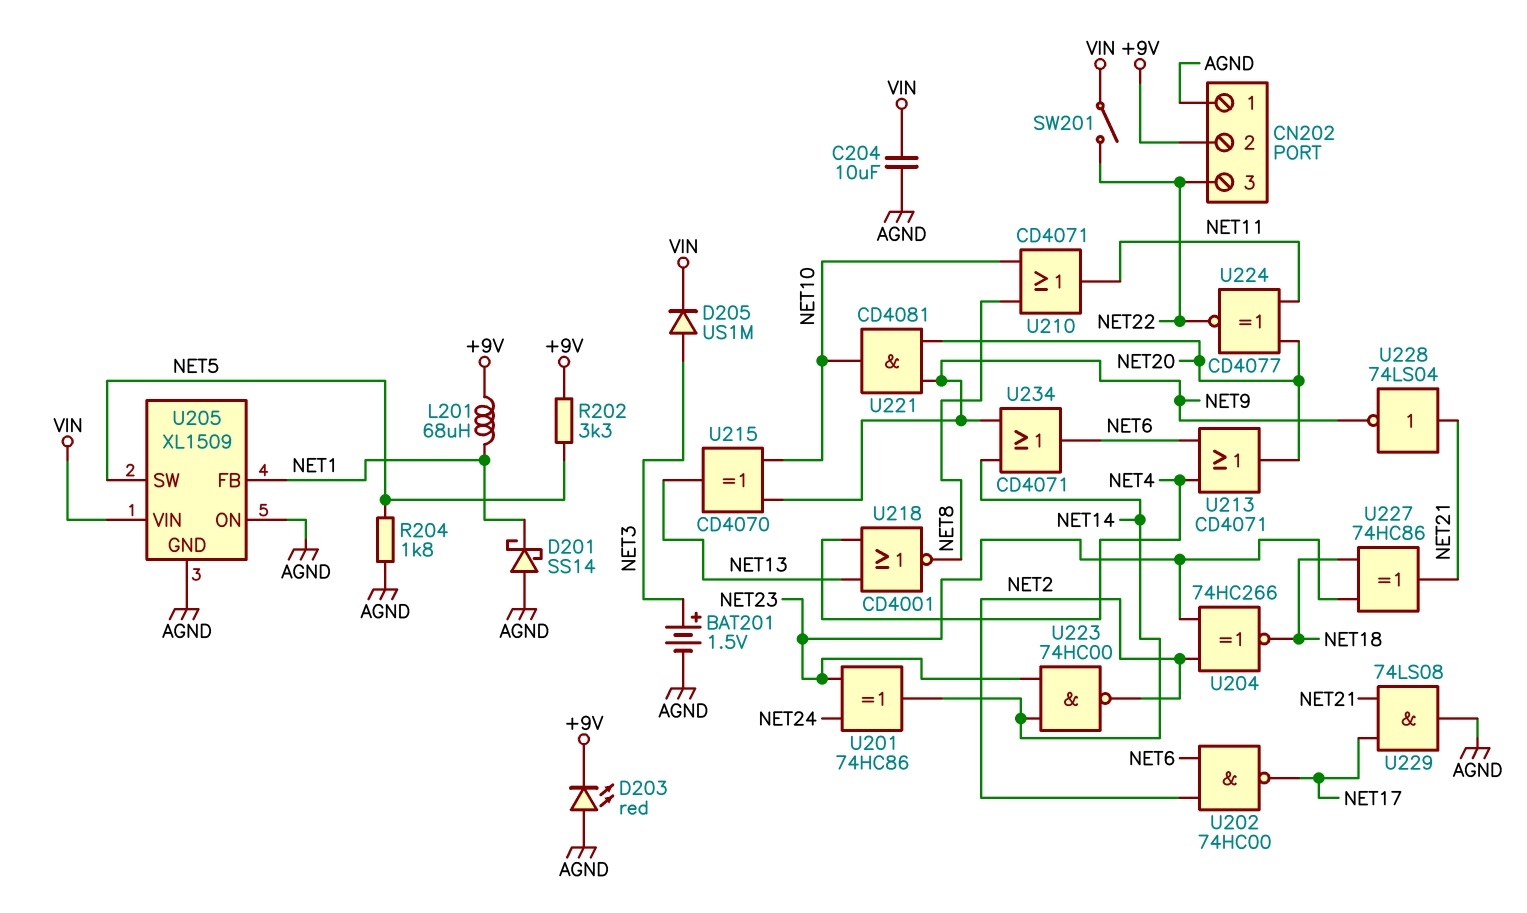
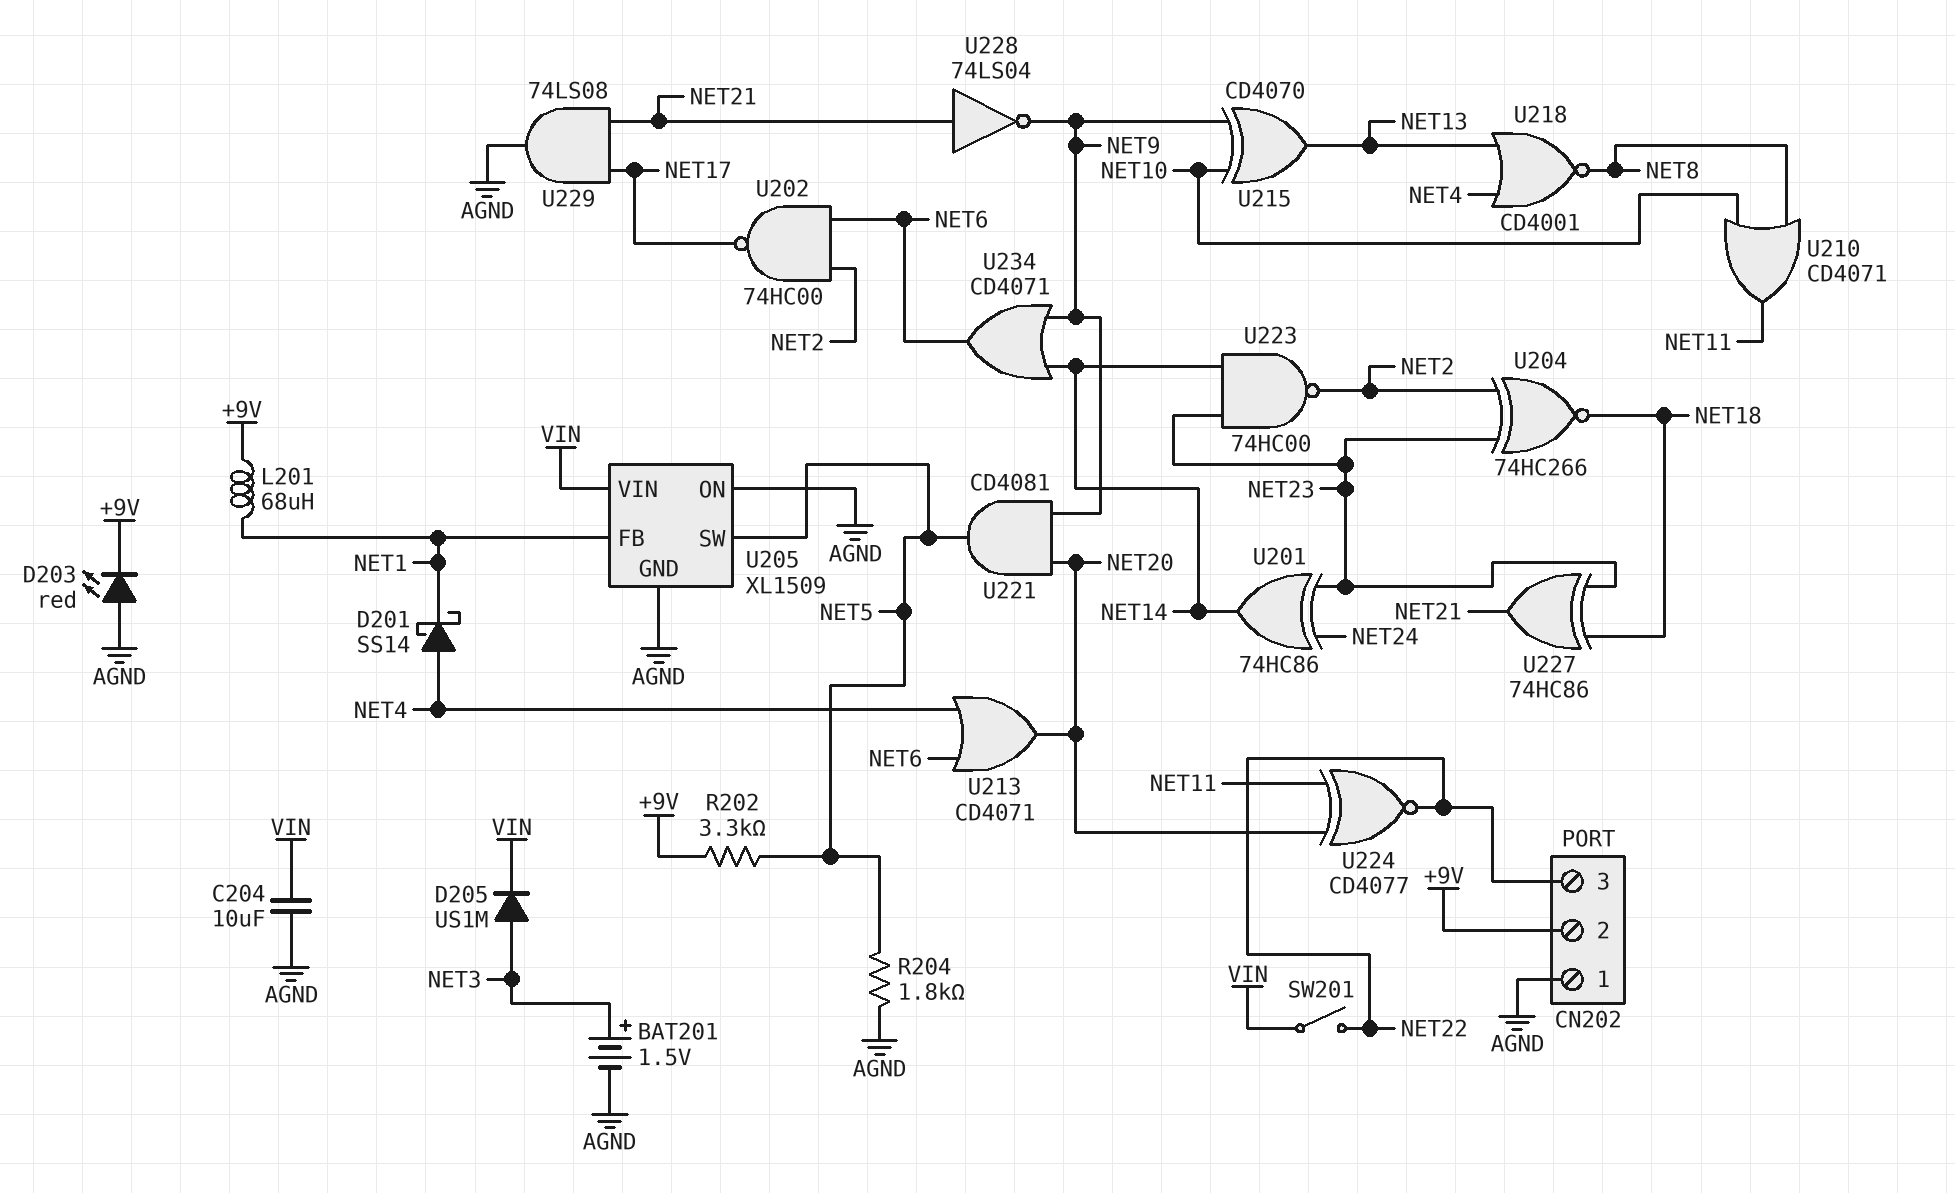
D201: schottky SS14 (A AGND, K NET1) -> schottky SS14 (A NET4, K NET1)
U221: AND CD4081 (in NET9, in NET20, out NET10) -> AND CD4081 (in NET9, in NET20, out NET5)

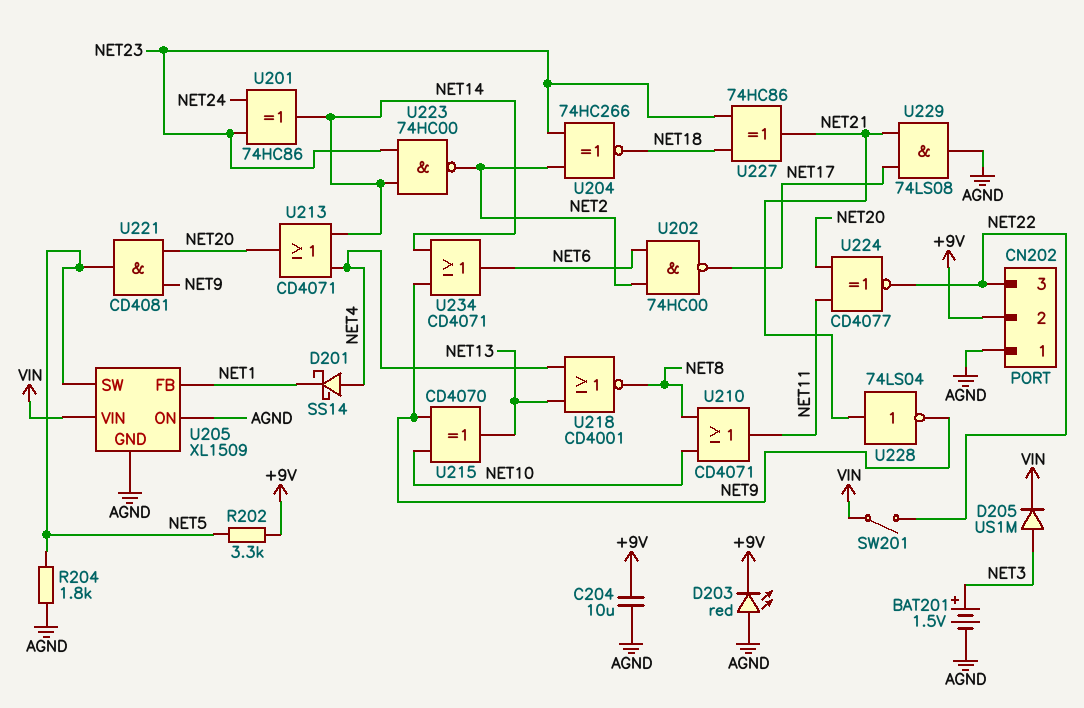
C204: 10uF (AGND, VIN) -> 10uF (+9V, AGND)
L201: 68uH (+9V, NET1) -> none
U213: OR CD4071 (in NET4, in NET6, out NET20) -> OR CD4071 (in NET4, in NET14, out NET20)

